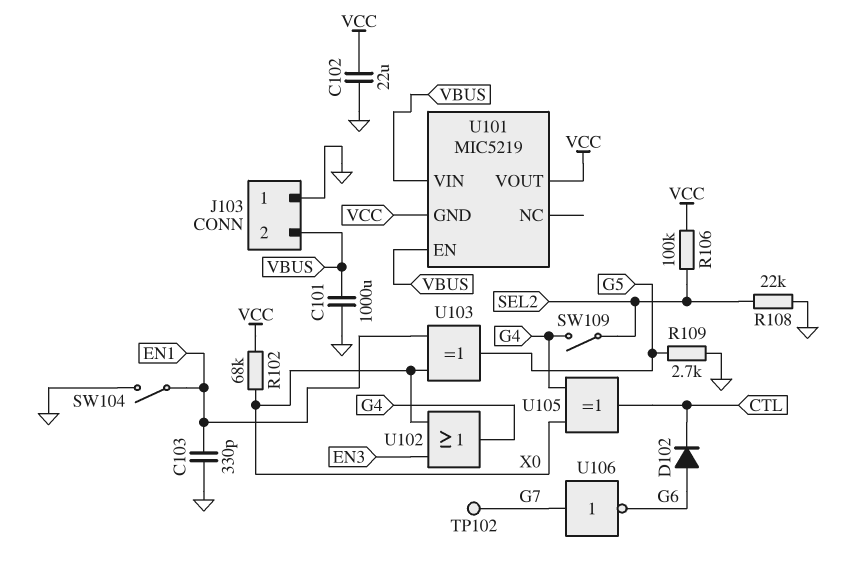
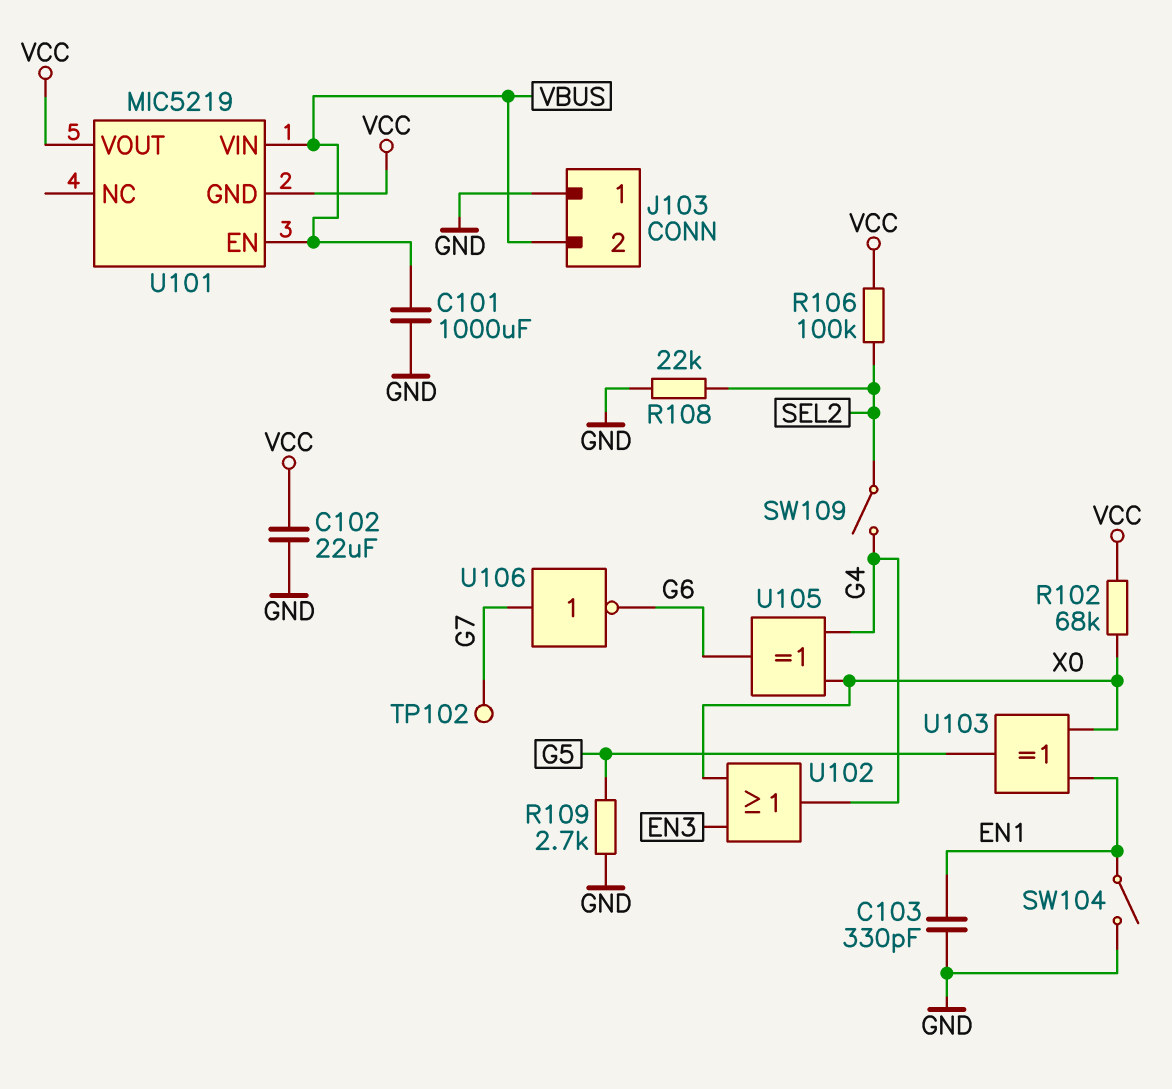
D102: diode (A G6, K CTL) -> none
U105: XOR (in G4, in X0, out CTL) -> XOR (in G4, in X0, out G6)

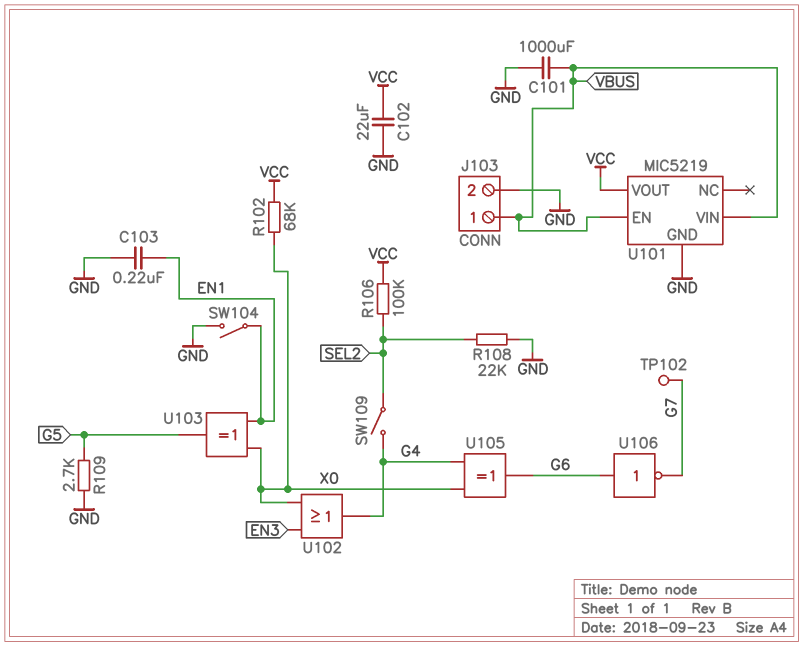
C103: 330pF (EN1, GND) -> 220nF (EN1, GND)
J103 pin 1: GND -> VBUS
J103 pin 2: VBUS -> GND
U101 pin GND: VCC -> GND
U106: NOT (in G7, out G6) -> NOT (in G6, out G7)

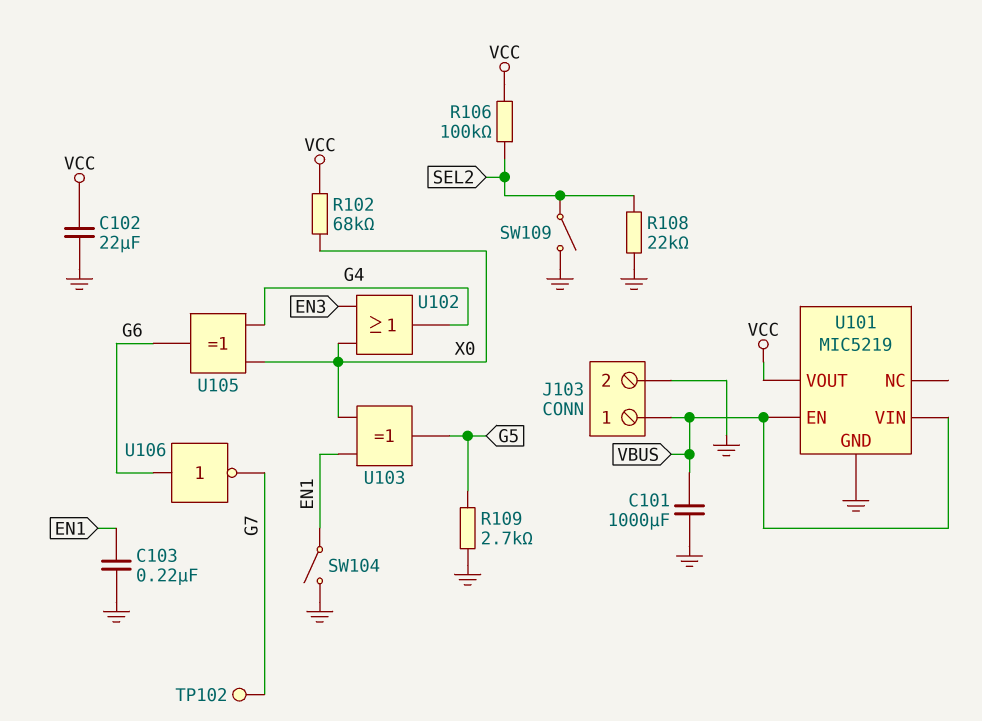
SW109: switch (G4, SEL2) -> switch (GND, SEL2)

